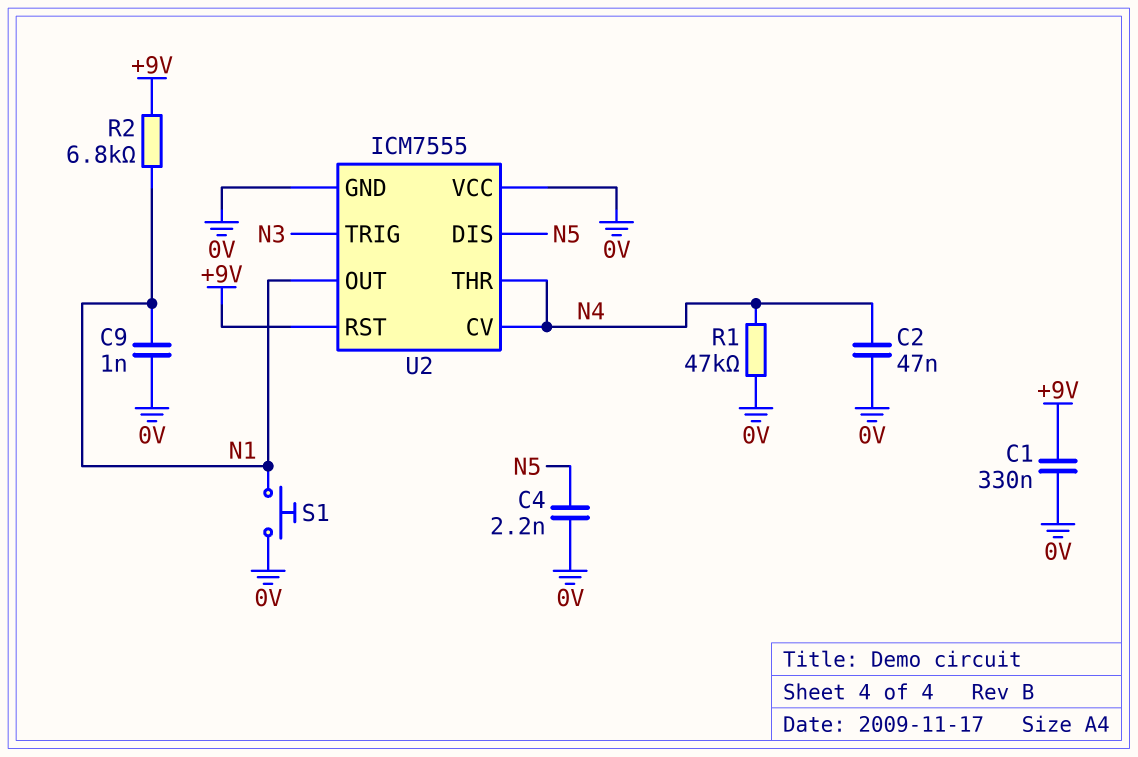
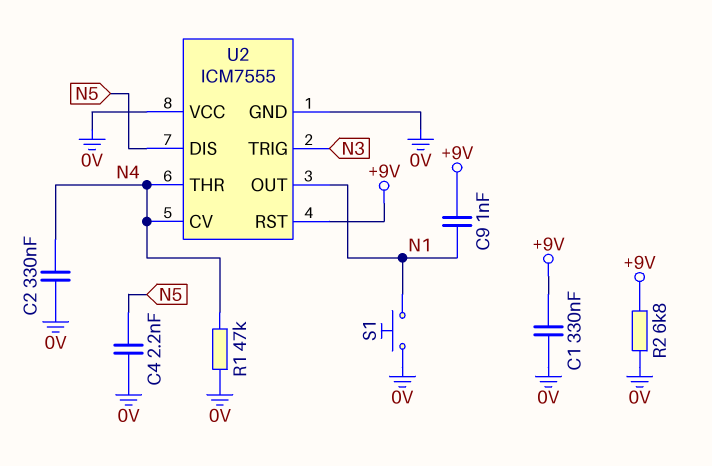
C2: 47nF (0V, N4) -> 330nF (0V, N4)
C9: 1nF (0V, N1) -> 1nF (+9V, N1)
R2: 6.8k (+9V, N1) -> 6.8k (+9V, 0V)

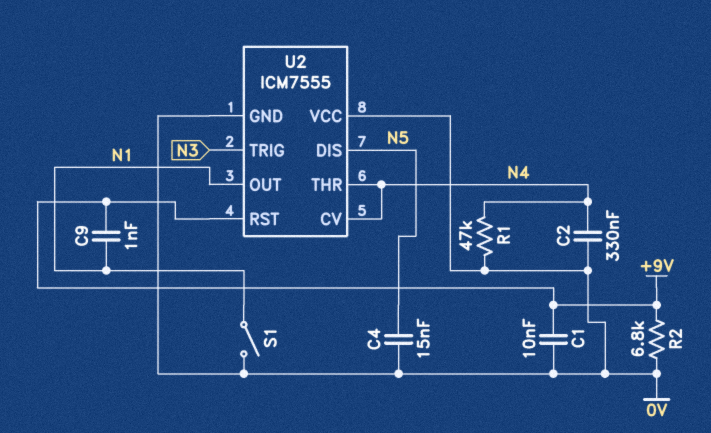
C1: 330nF (+9V, 0V) -> 10nF (+9V, 0V)
C4: 2.2nF (0V, N5) -> 15nF (0V, N5)
S1: button (0V, N1) -> switch (0V, N1)

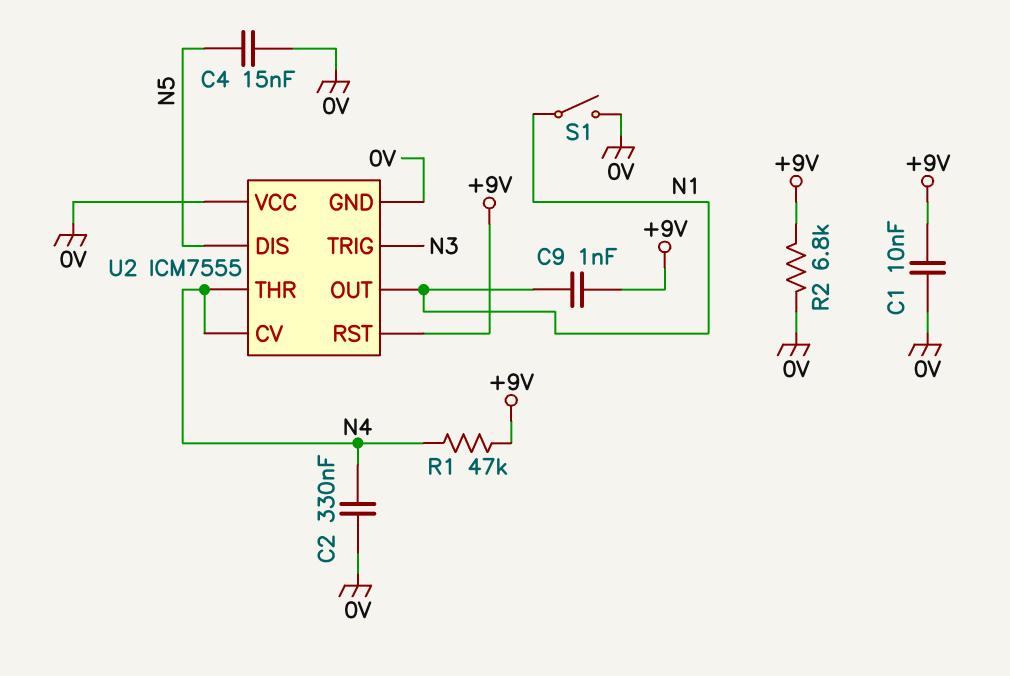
R1: 47k (0V, N4) -> 47k (+9V, N4)

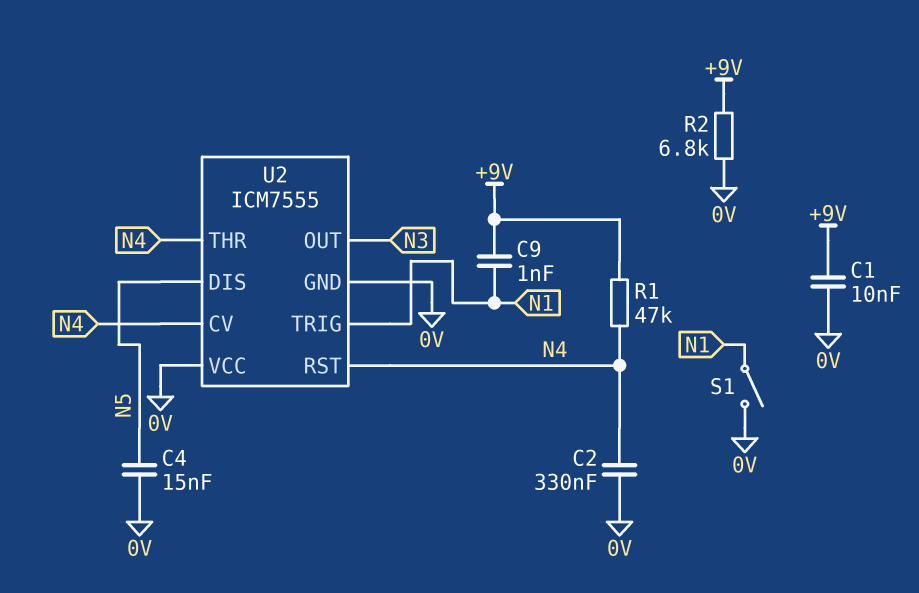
U2 pin OUT: N1 -> N3
U2 pin RST: +9V -> N4
U2 pin TRIG: N3 -> N1

